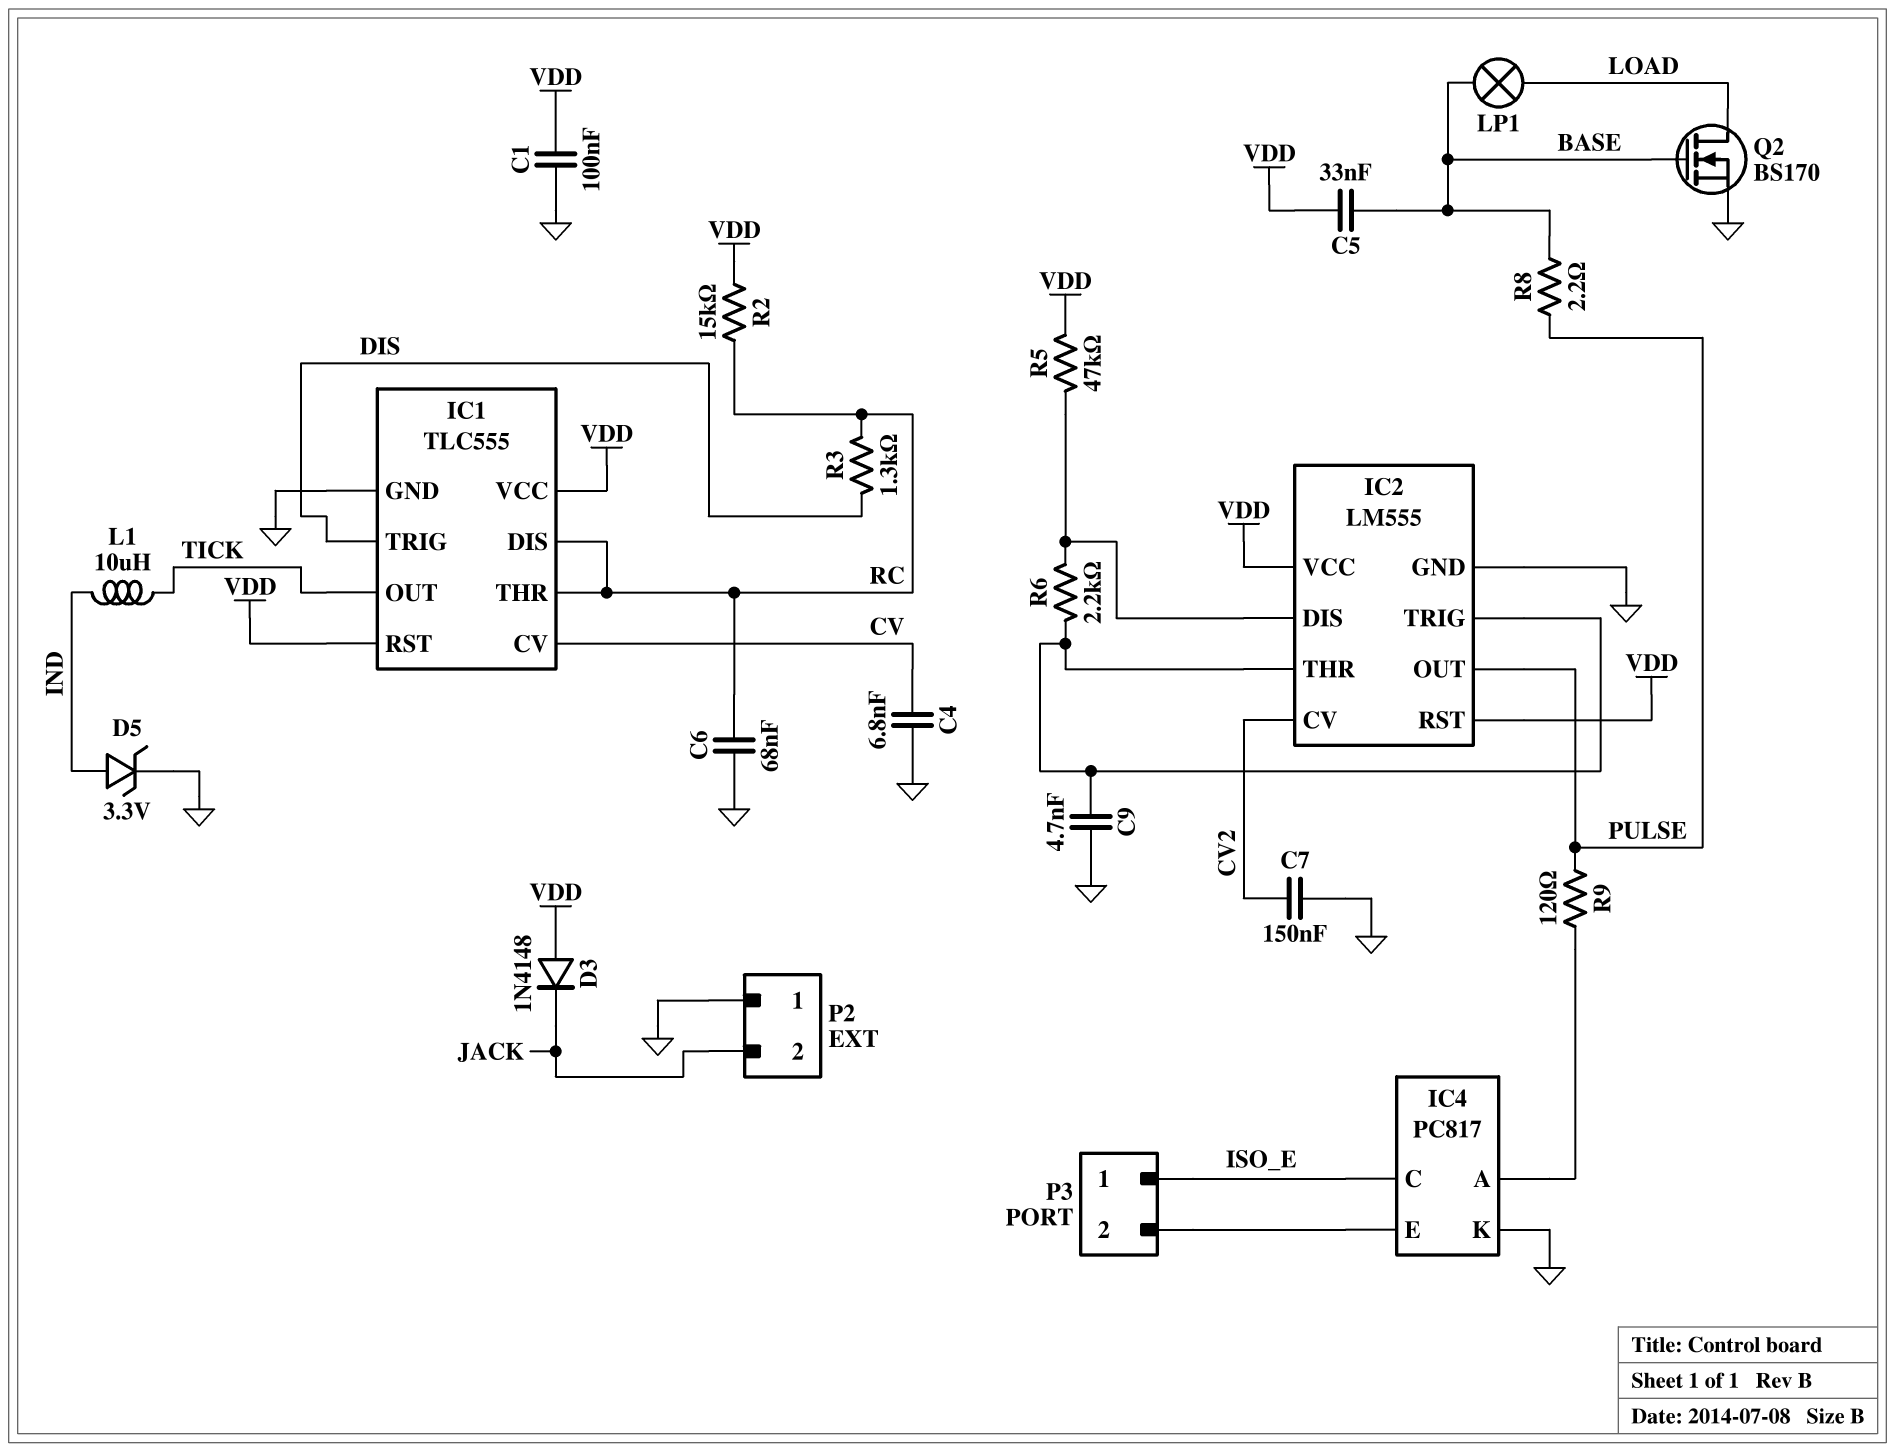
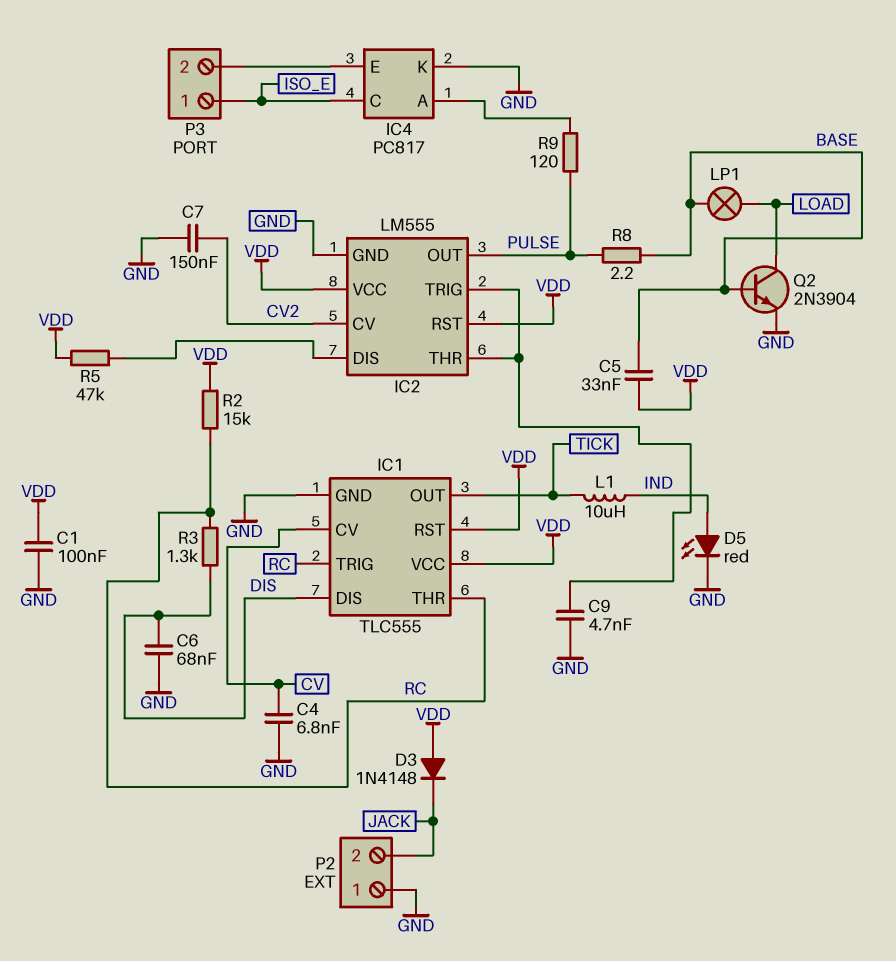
C6: 68nF (GND, RC) -> 68nF (DIS, GND)
D5: zener 3.3V (A IND, K GND) -> LED red (A IND, K GND)
IC1 pin DIS: RC -> DIS
IC1 pin TRIG: DIS -> RC
Q2: NMOS BS170 (G BASE, D LOAD, S GND) -> NPN 2N3904 (B BASE, C LOAD, E GND)
R6: 2.2k (IC2/DIS, IC2/THR) -> none

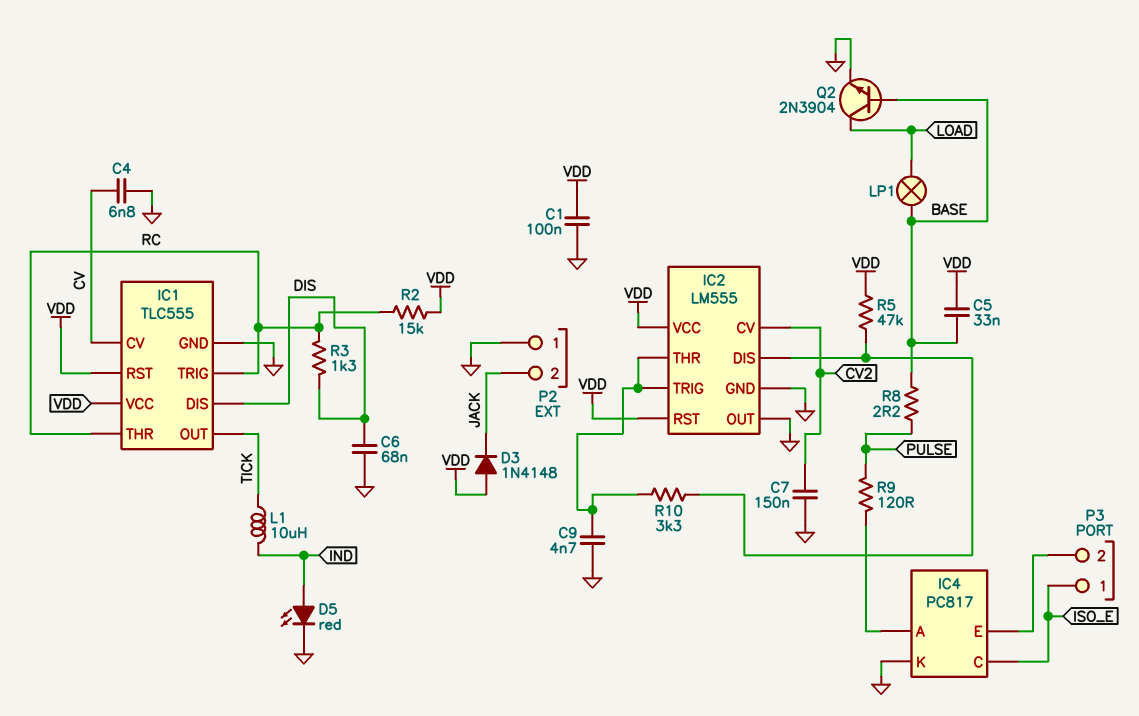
IC2 pin OUT: PULSE -> GND
R10: none -> 3.3k (IC2/DIS, IC2/THR)

